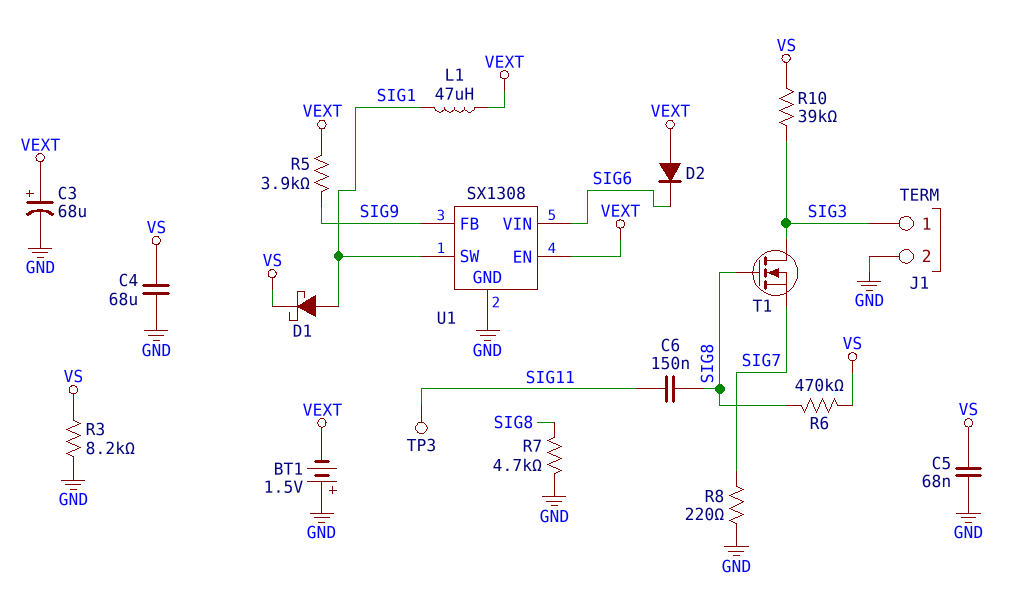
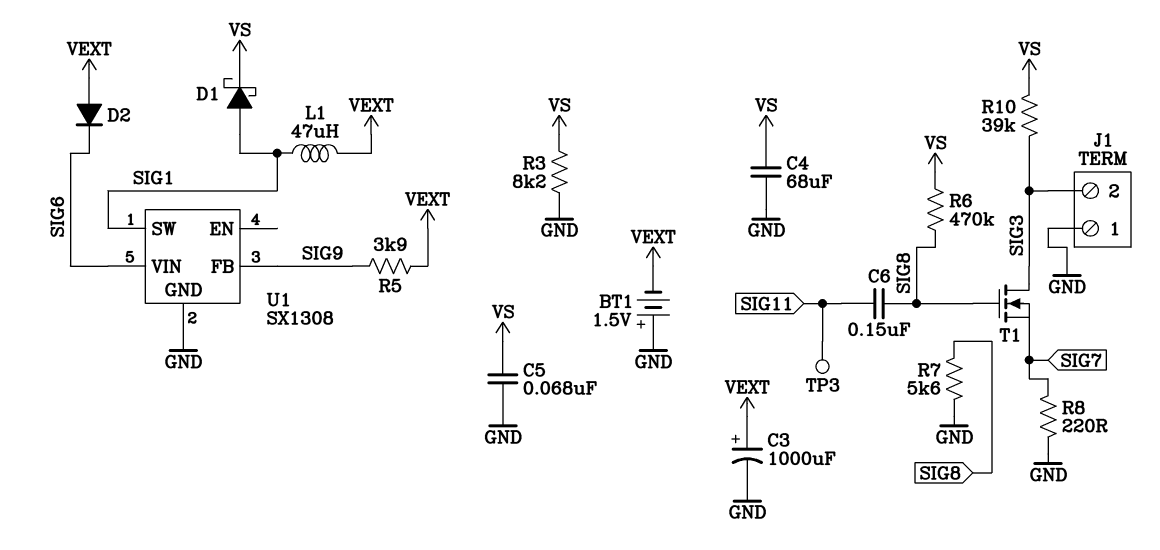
C3: 68uF (plus VEXT, minus GND) -> 1000uF (plus VEXT, minus GND)
J1 pin 1: SIG3 -> GND
J1 pin 2: GND -> SIG3
R7: 4.7k (GND, SIG8) -> 5.6k (GND, SIG8)
U1 pin EN: VEXT -> none

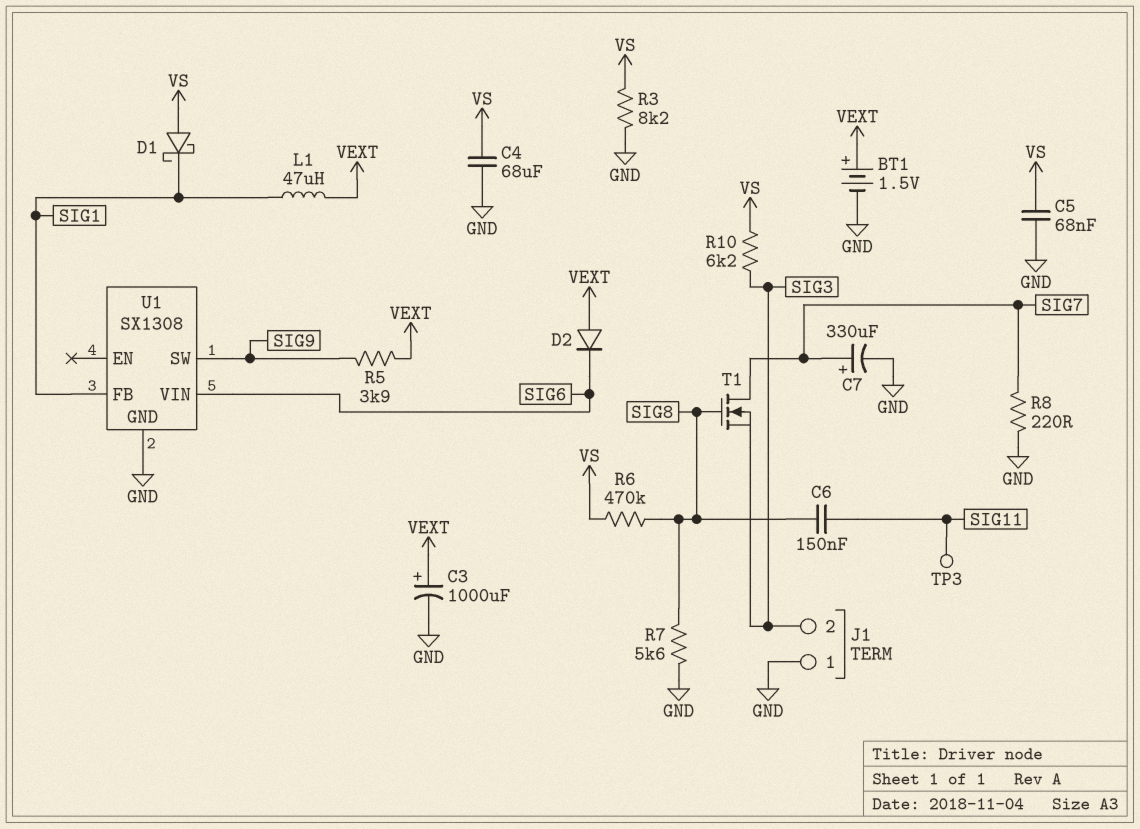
BT1: 1.5V (plus GND, minus VEXT) -> 1.5V (plus VEXT, minus GND)
C7: none -> 330uF (plus SIG7, minus GND)
D1: schottky (A SIG1, K VS) -> schottky (A VS, K SIG1)
R10: 39k (SIG3, VS) -> 6.2k (SIG3, VS)
T1: NMOS (G SIG8, D SIG3, S SIG7) -> NMOS (G SIG8, D SIG7, S SIG3)
U1 pin FB: SIG9 -> SIG1
U1 pin SW: SIG1 -> SIG9

